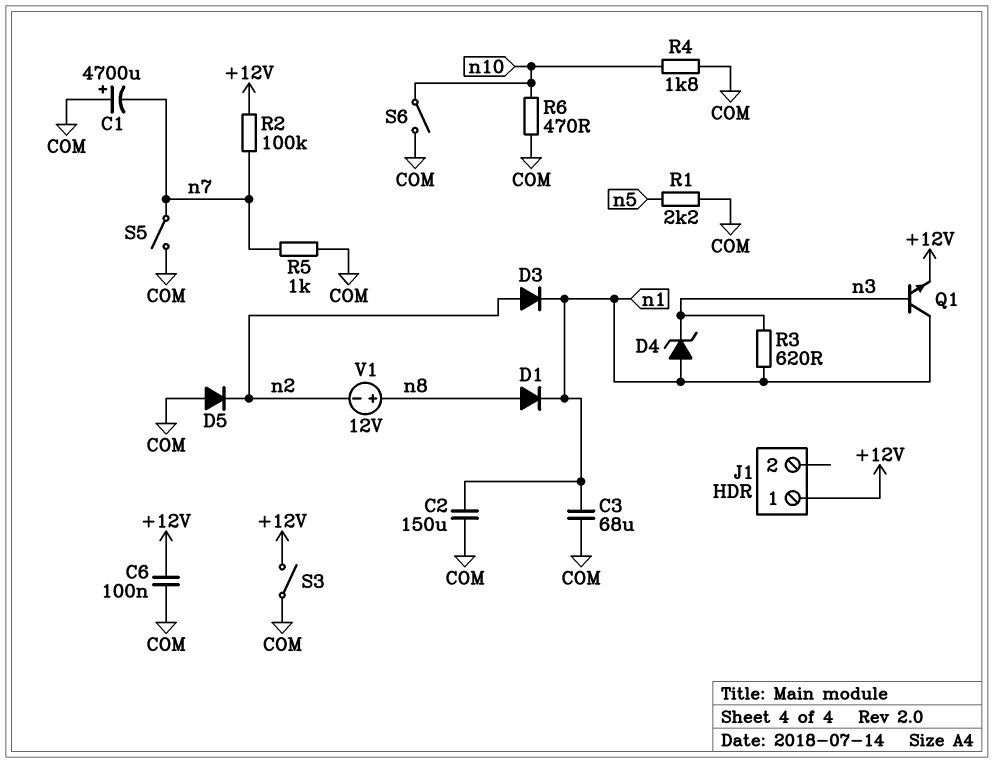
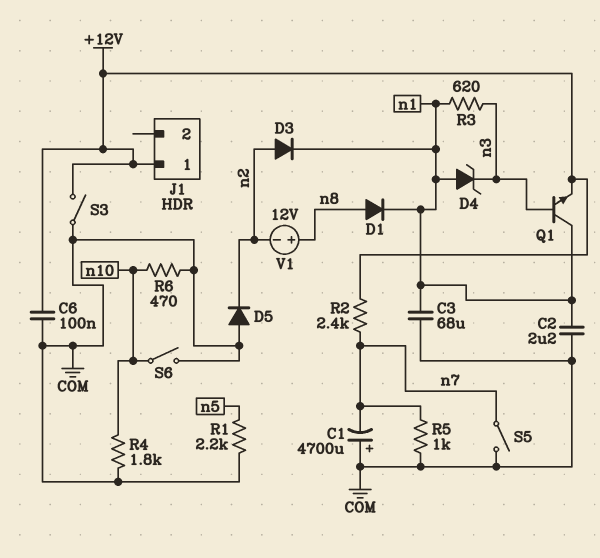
C2: 150uF (COM, n1) -> 2.2uF (COM, n1)
R2: 100k (+12V, n7) -> 2.4k (+12V, n7)

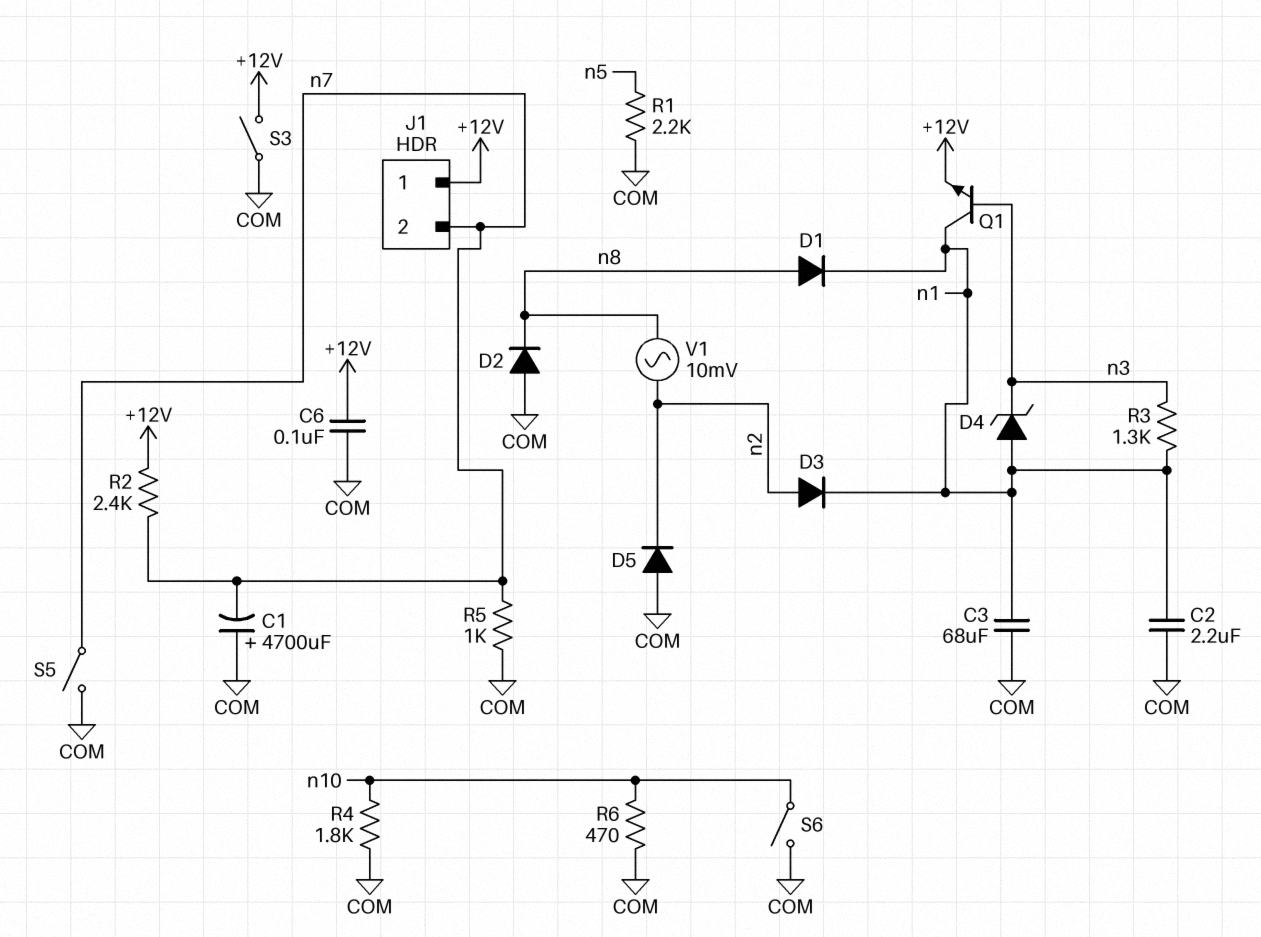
D2: none -> diode (A COM, K n8)
J1 pin 2: none -> n7
R3: 620 (n1, n3) -> 1.3k (n1, n3)
V1: 12V (plus n8, minus n2) -> AC 10mV (n2, n8)

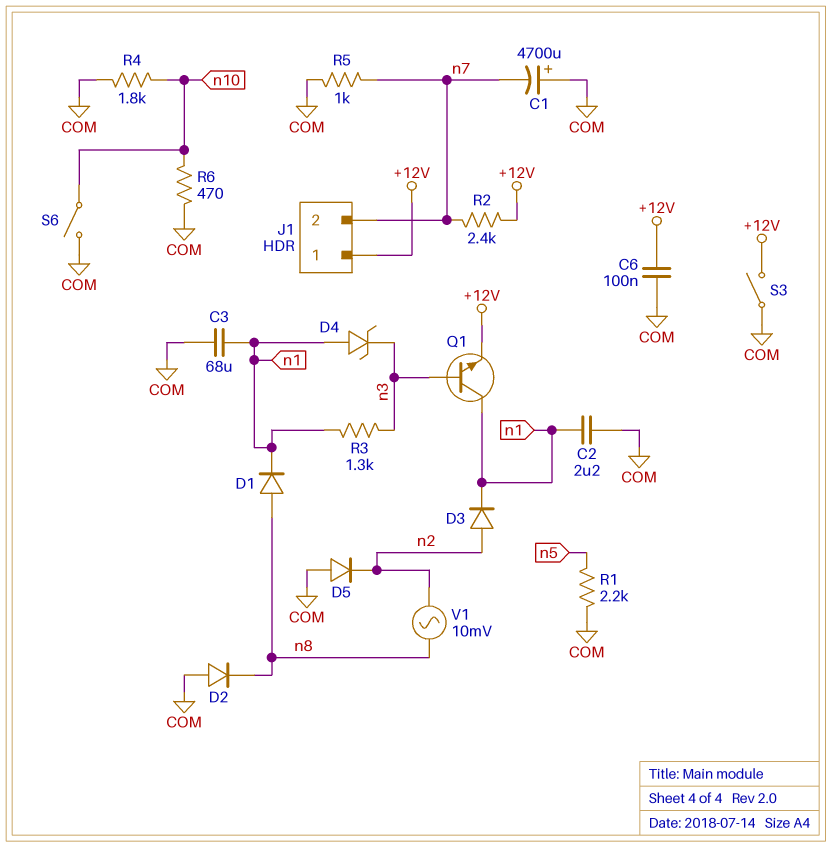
S5: switch (COM, n7) -> none

